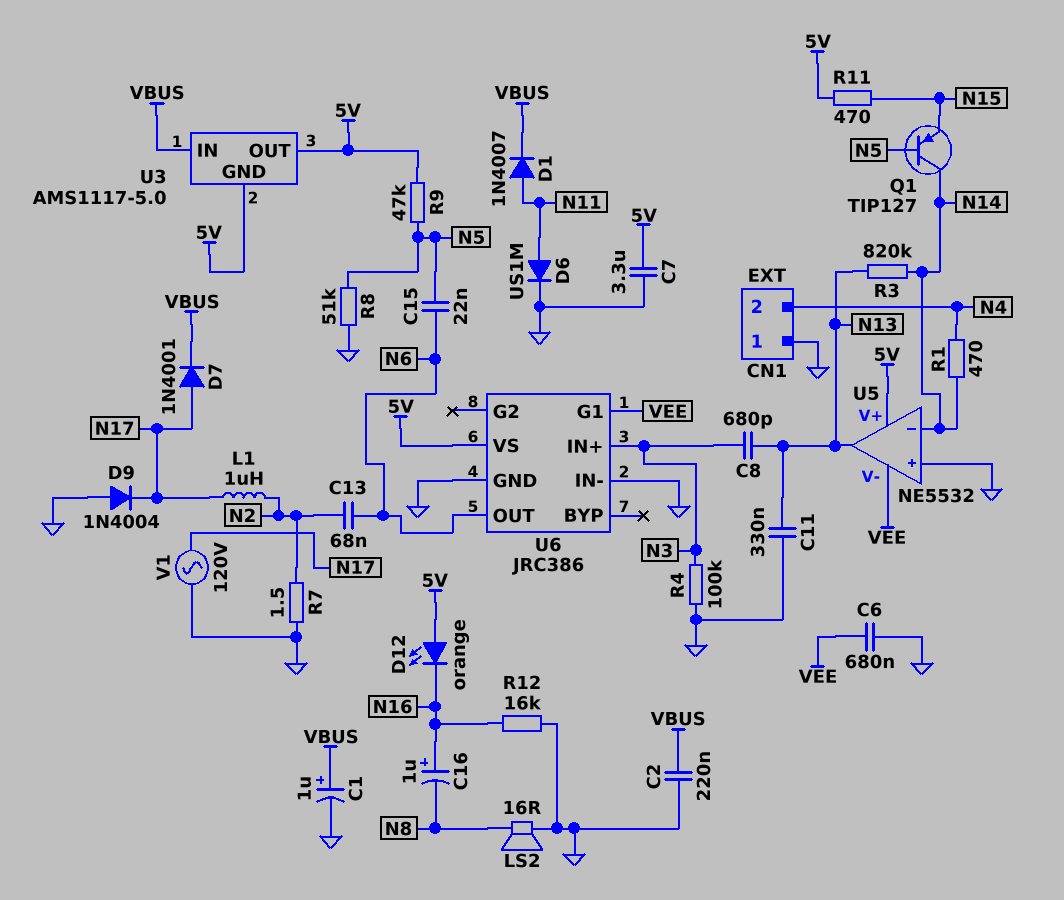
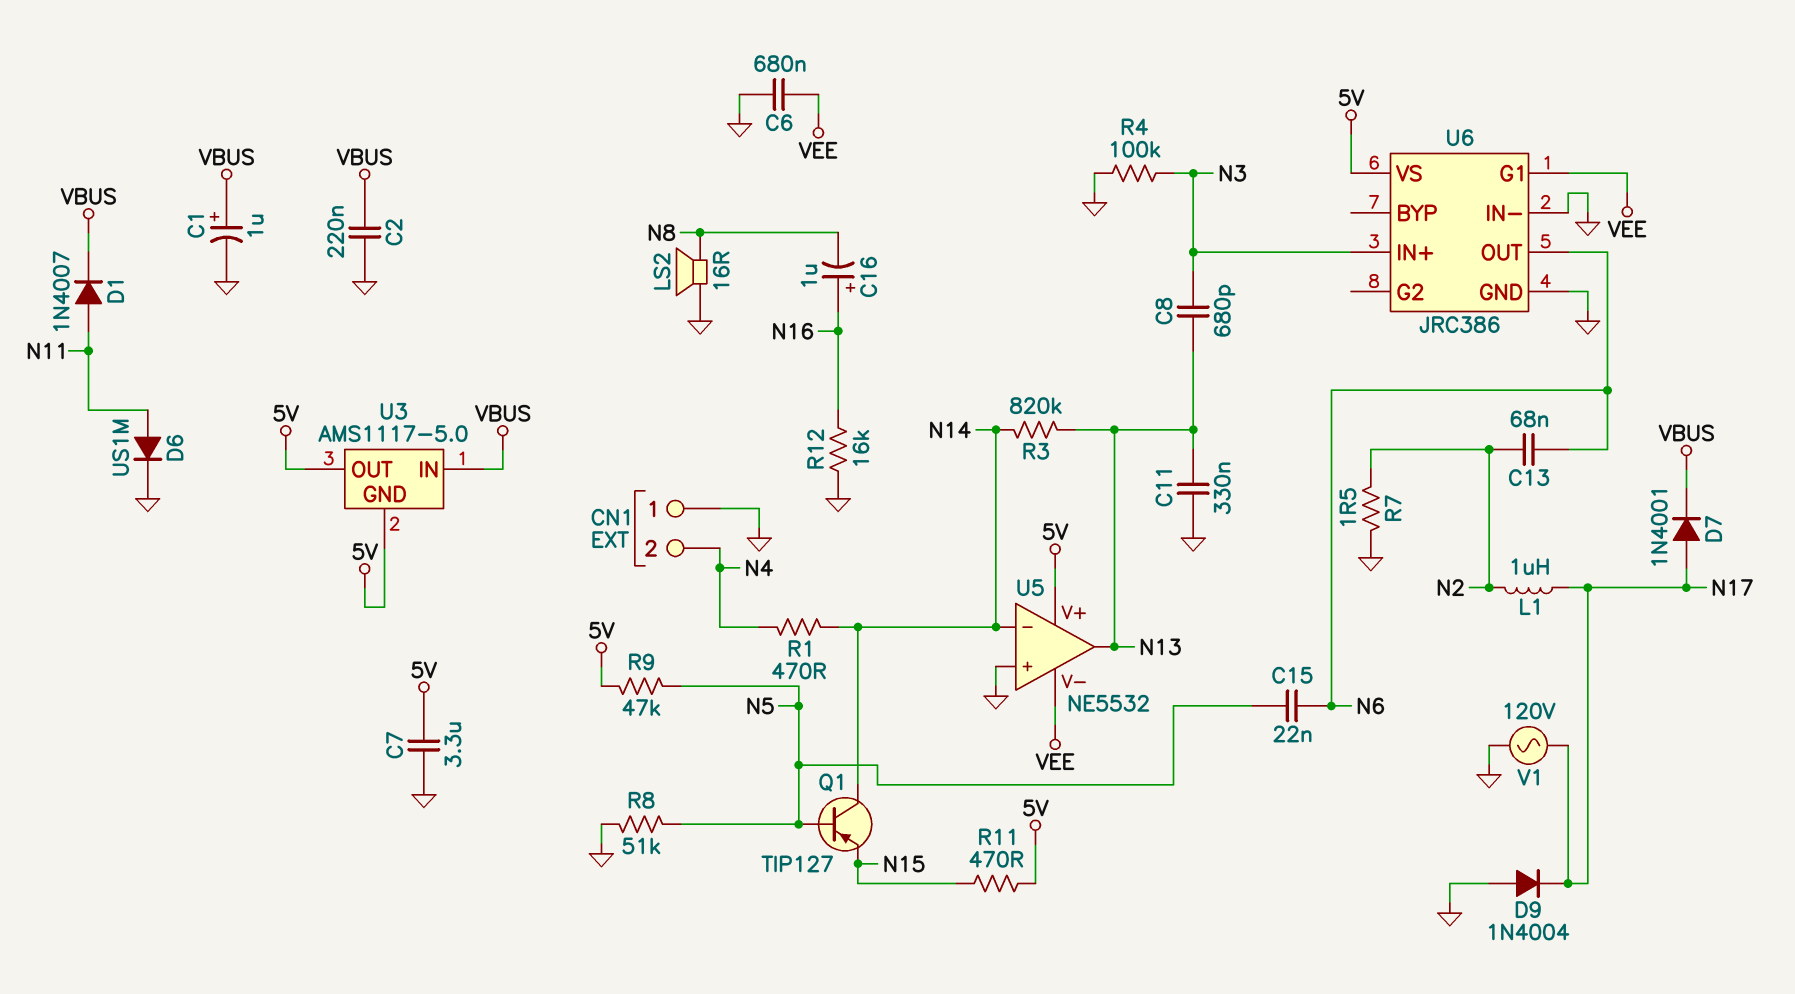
D12: LED orange (A 5V, K N16) -> none

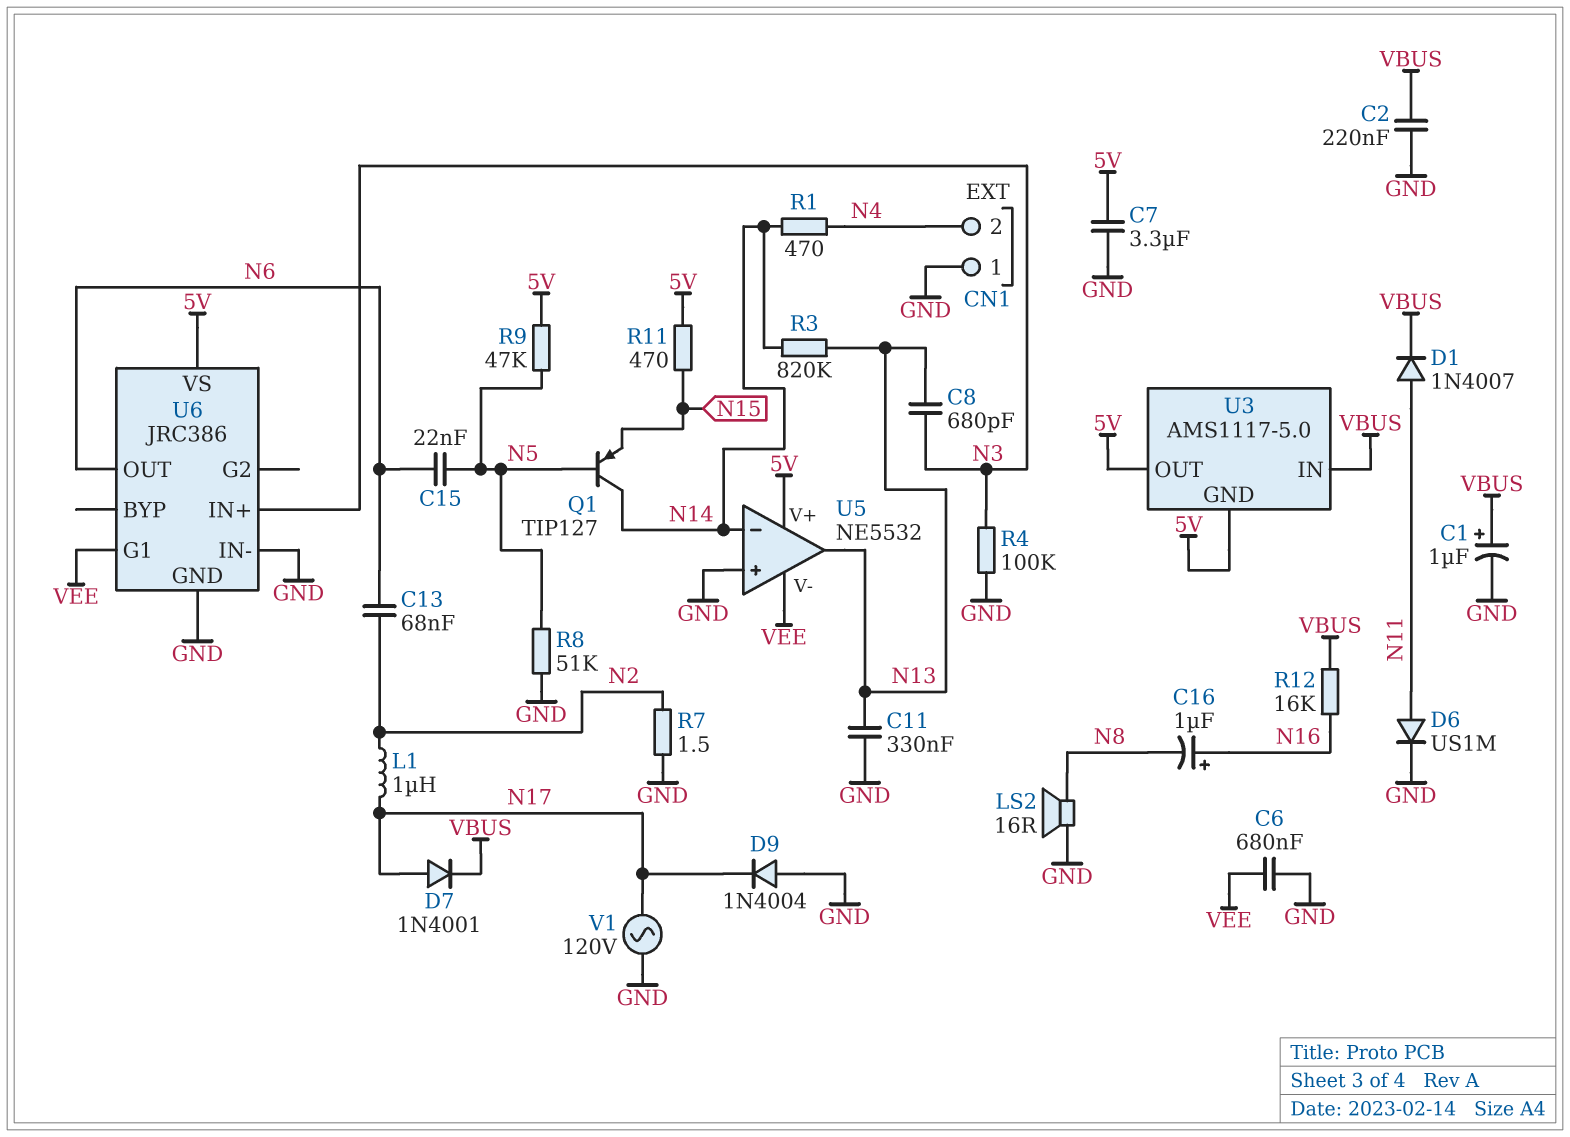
R12: 16k (GND, N16) -> 16k (N16, VBUS)

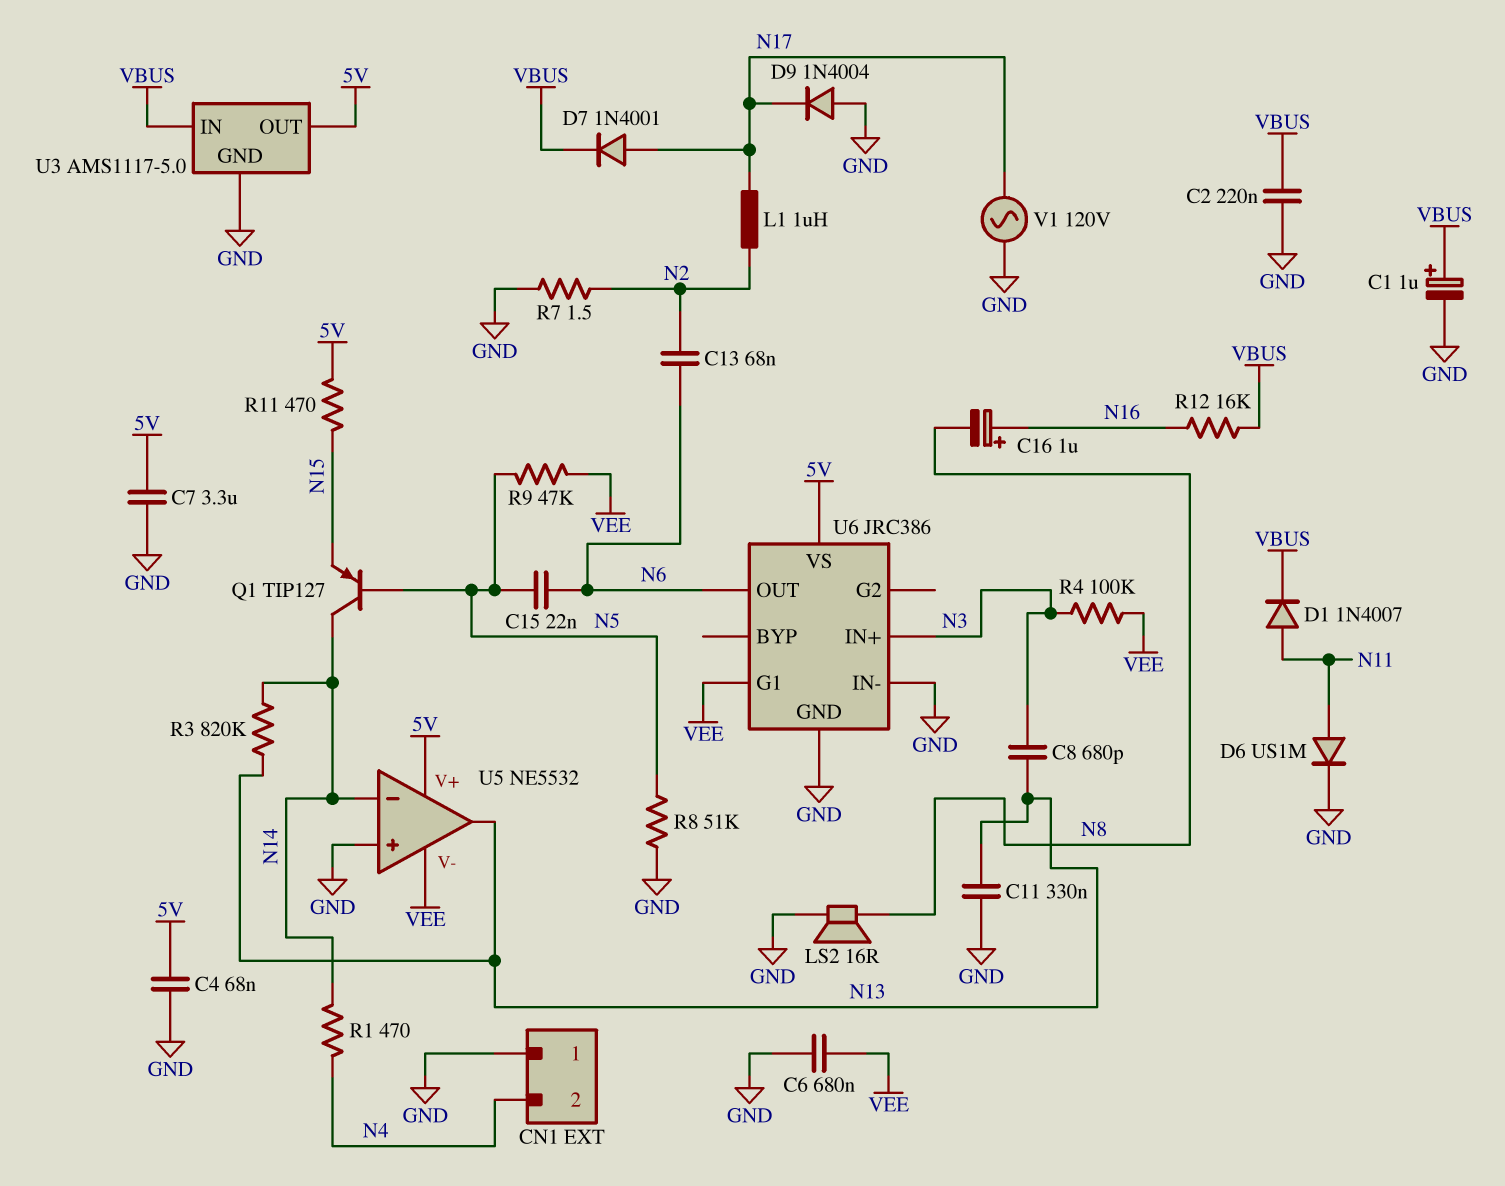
C4: none -> 68nF (5V, GND)
R4: 100k (GND, N3) -> 100k (N3, VEE)
R9: 47k (5V, N5) -> 47k (N5, VEE)
U3 pin GND: 5V -> GND

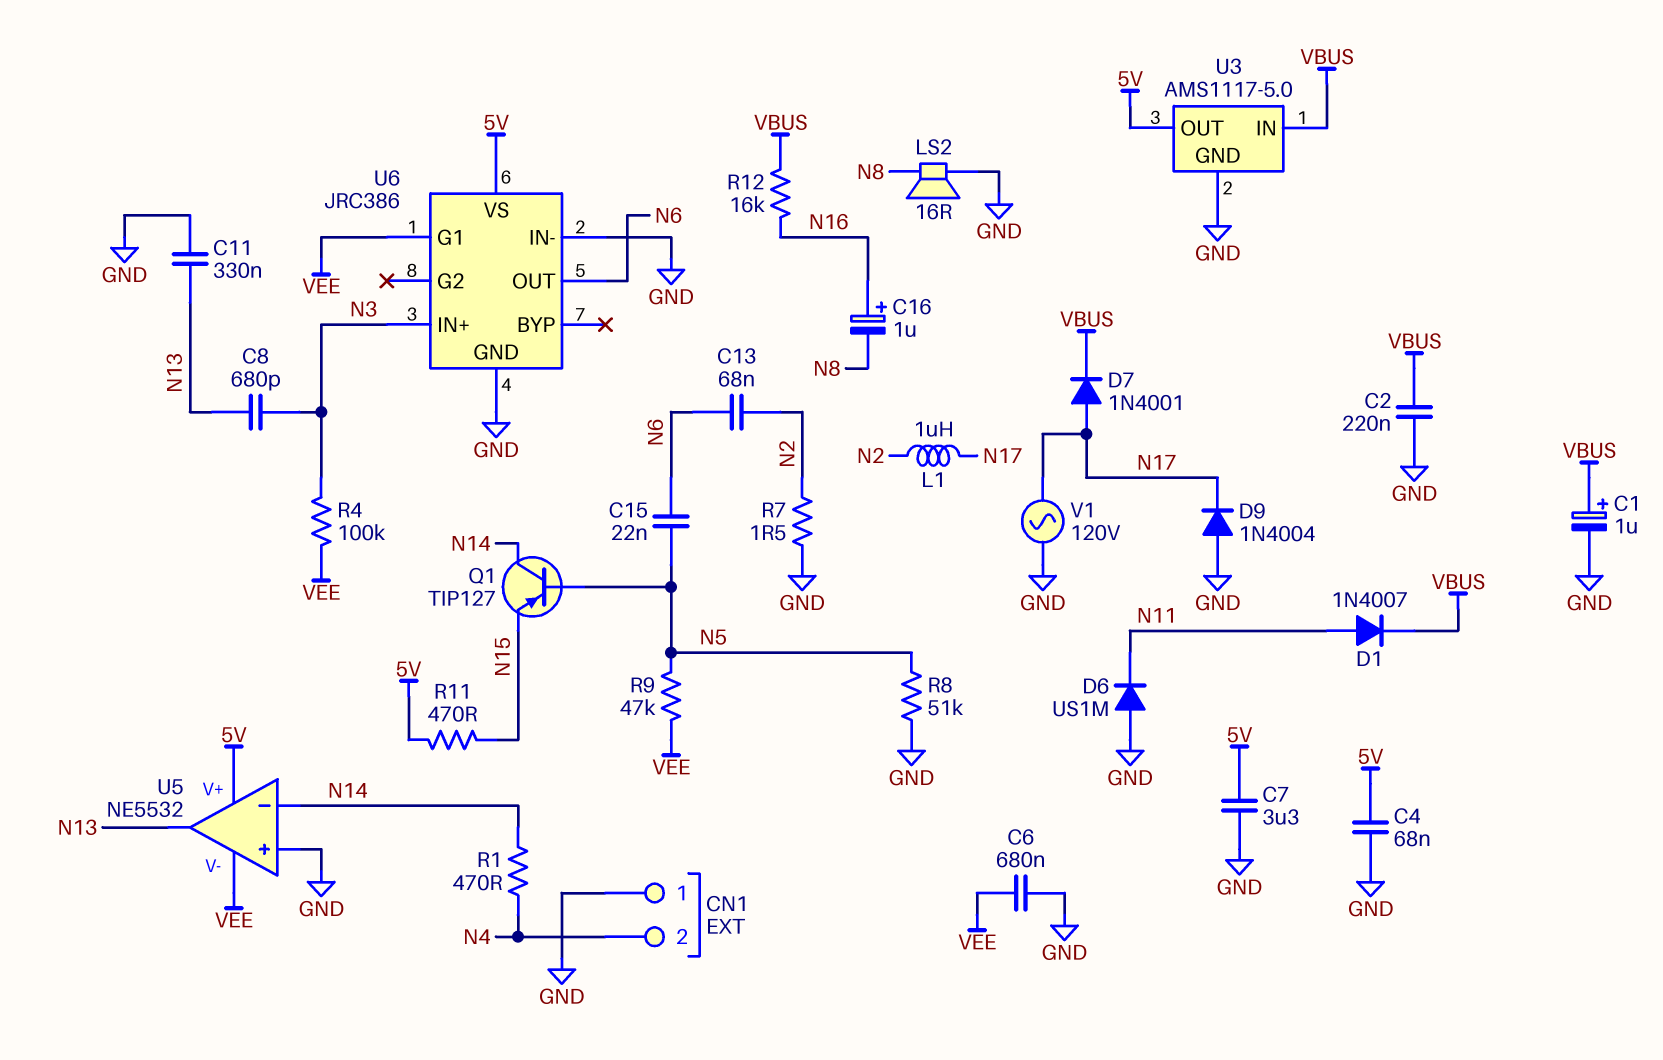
D6: diode US1M (A N11, K GND) -> diode US1M (A GND, K N11)
R3: 820k (N13, N14) -> none

